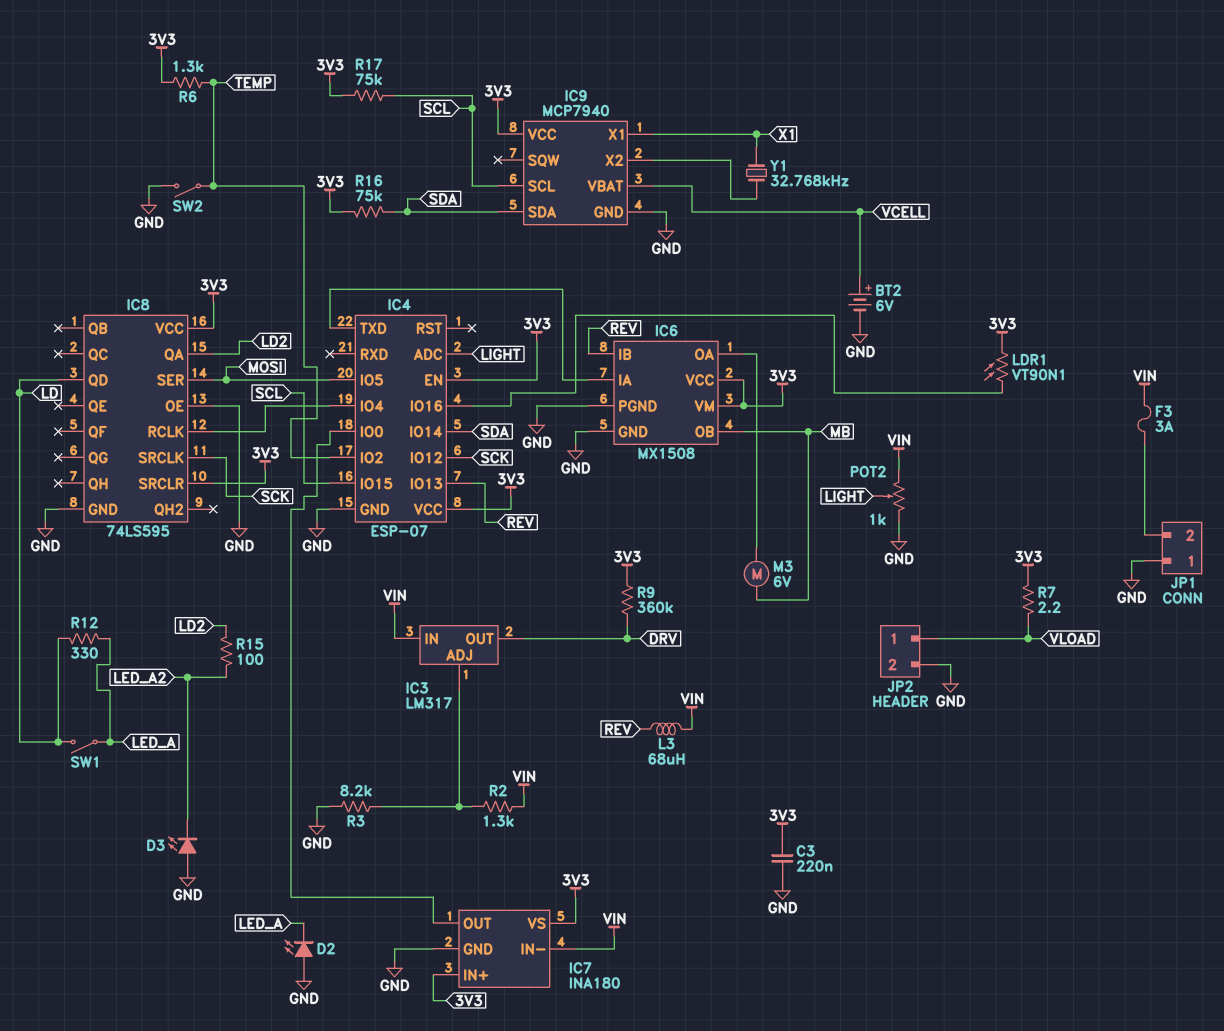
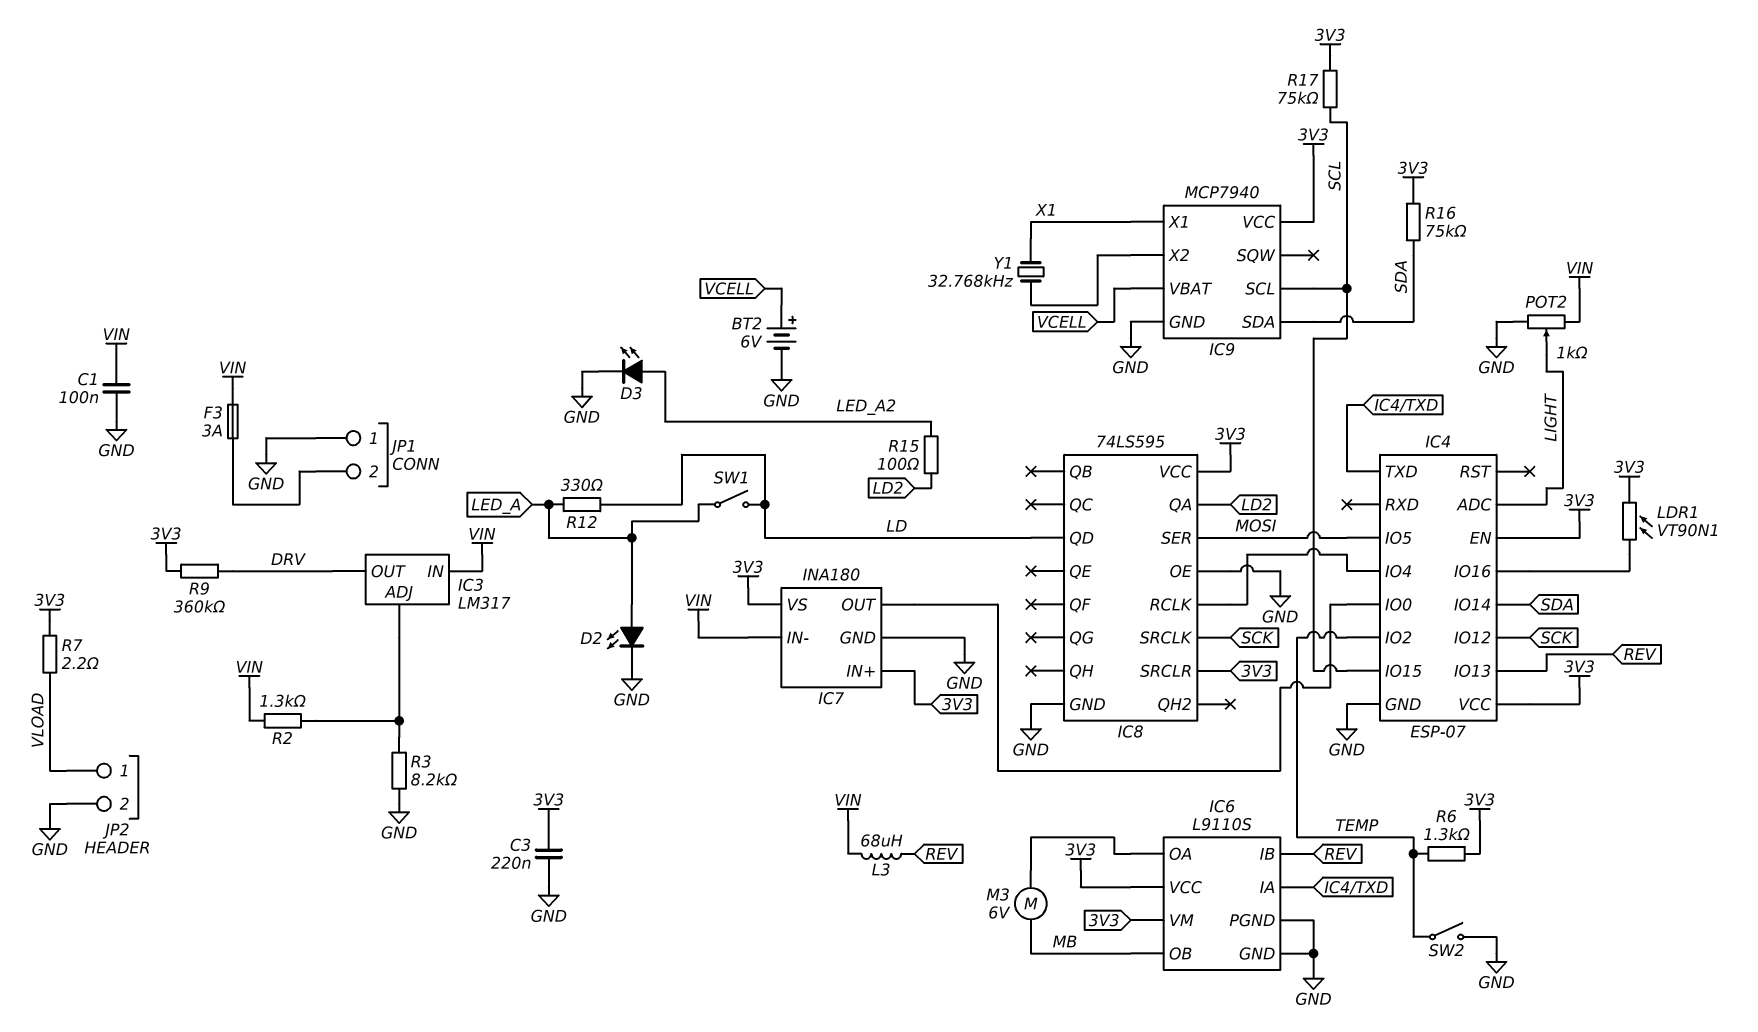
C1: none -> 100nF (GND, VIN)
D2: LED (A GND, K LED_A) -> LED (A LED_A, K GND)
D3: LED (A GND, K LED_A2) -> LED (A LED_A2, K GND)
IC6: MX1508 -> L9110S

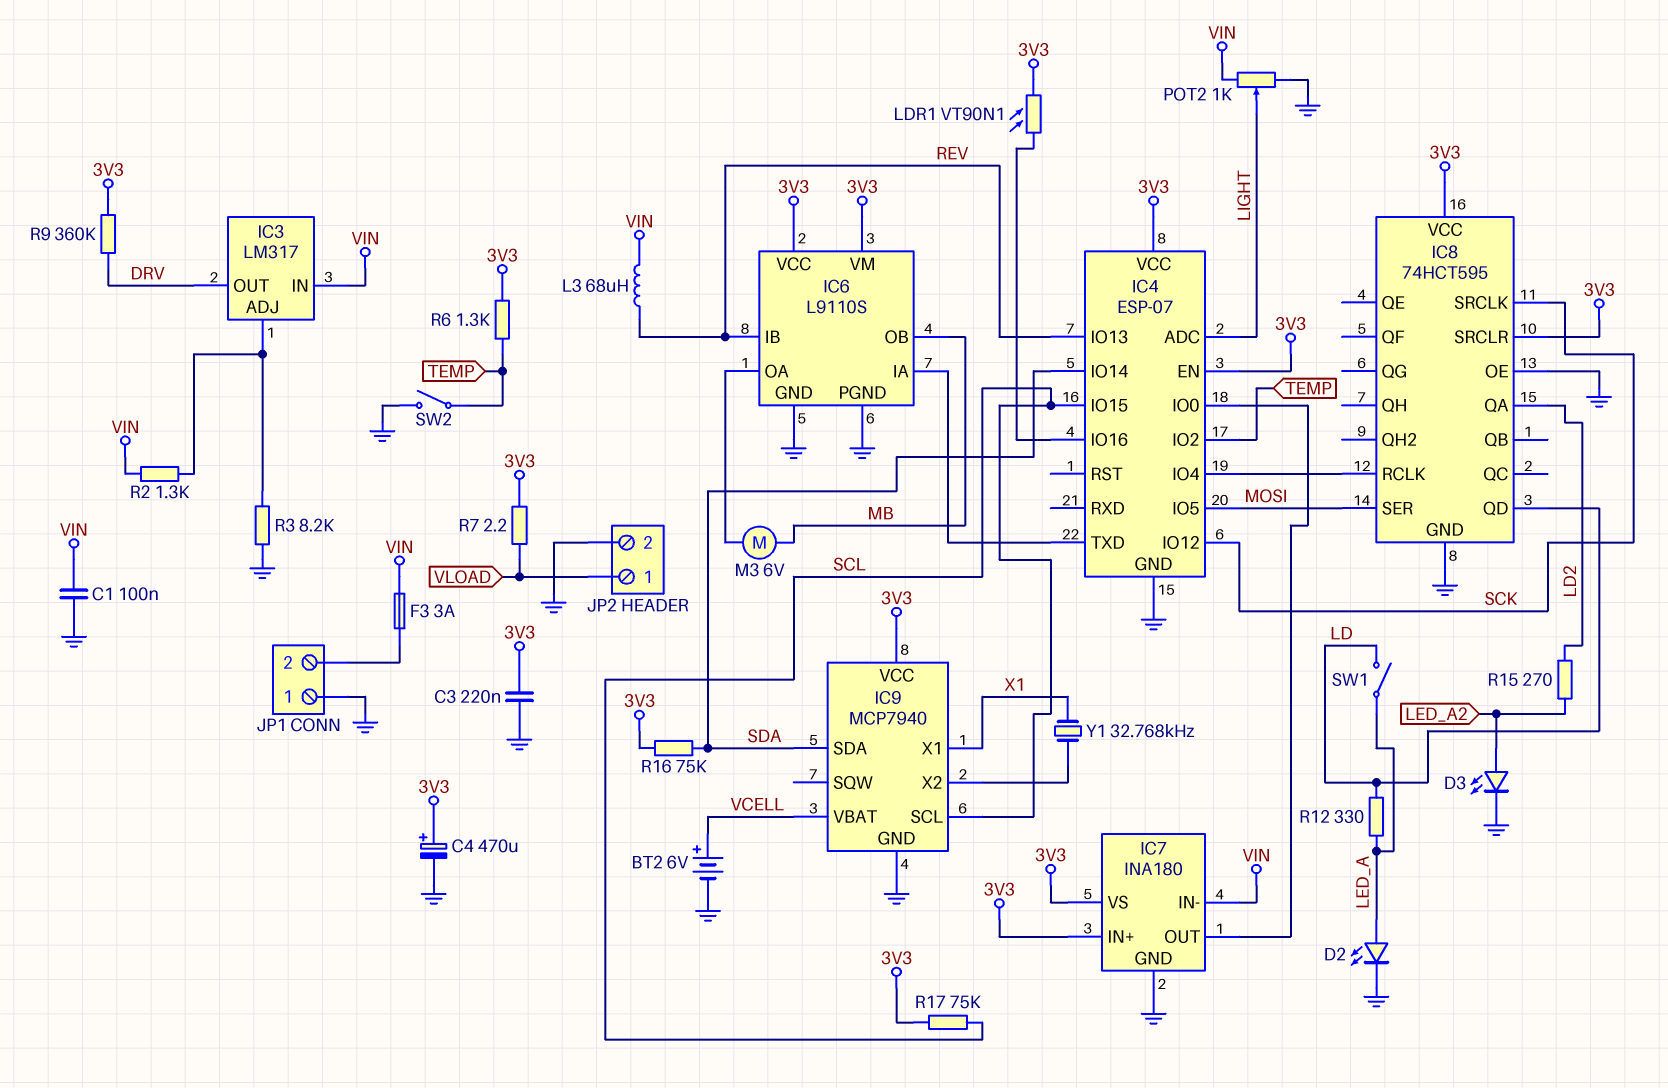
C4: none -> 470uF (plus 3V3, minus GND)
IC8: 74LS595 -> 74HCT595
R15: 100 (LD2, LED_A2) -> 270 (LD2, LED_A2)

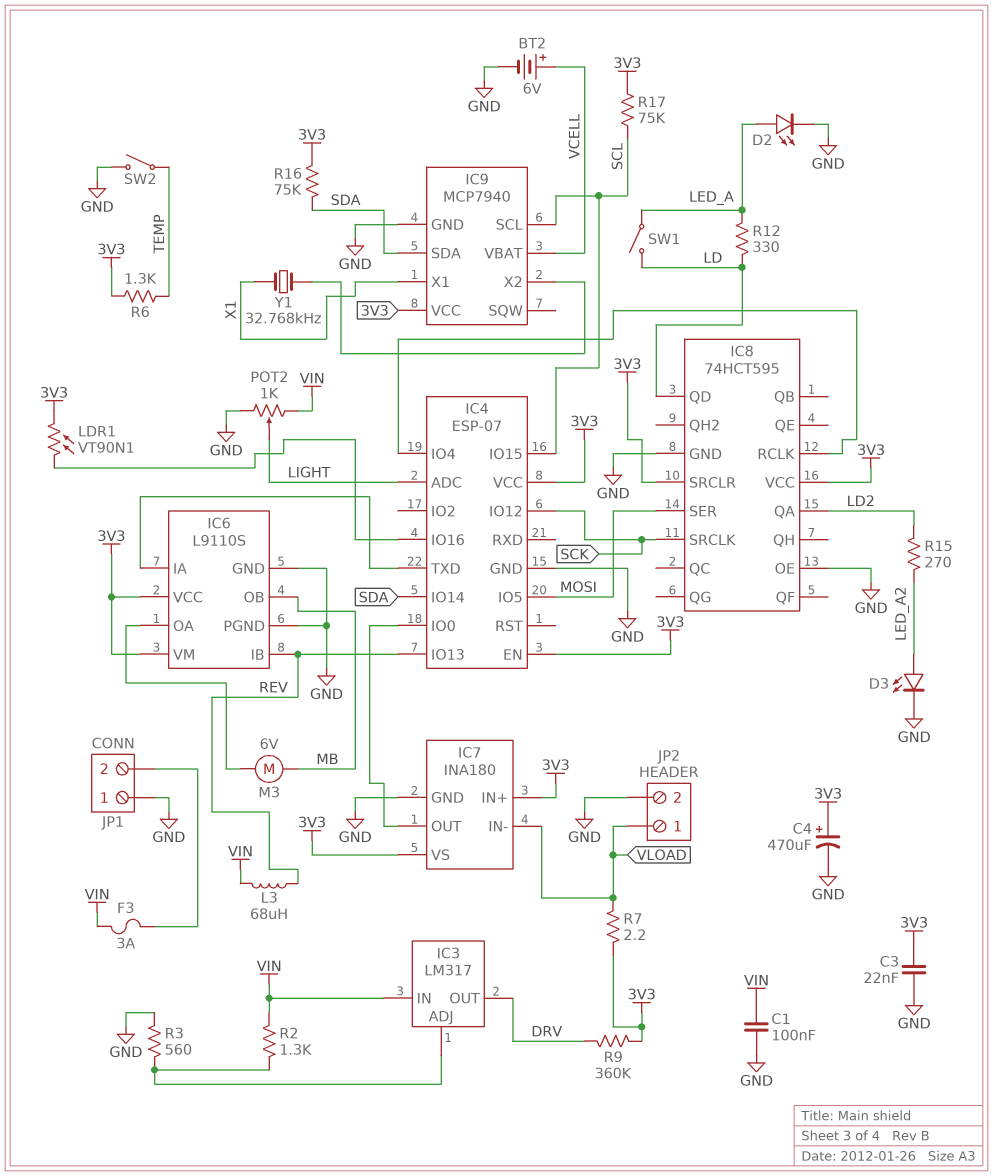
C3: 220nF (3V3, GND) -> 22nF (3V3, GND)
IC4 pin IO2: TEMP -> none
IC7 pin IN-: VIN -> VLOAD
R3: 8.2k (GND, IC3/ADJ) -> 560 (GND, IC3/ADJ)

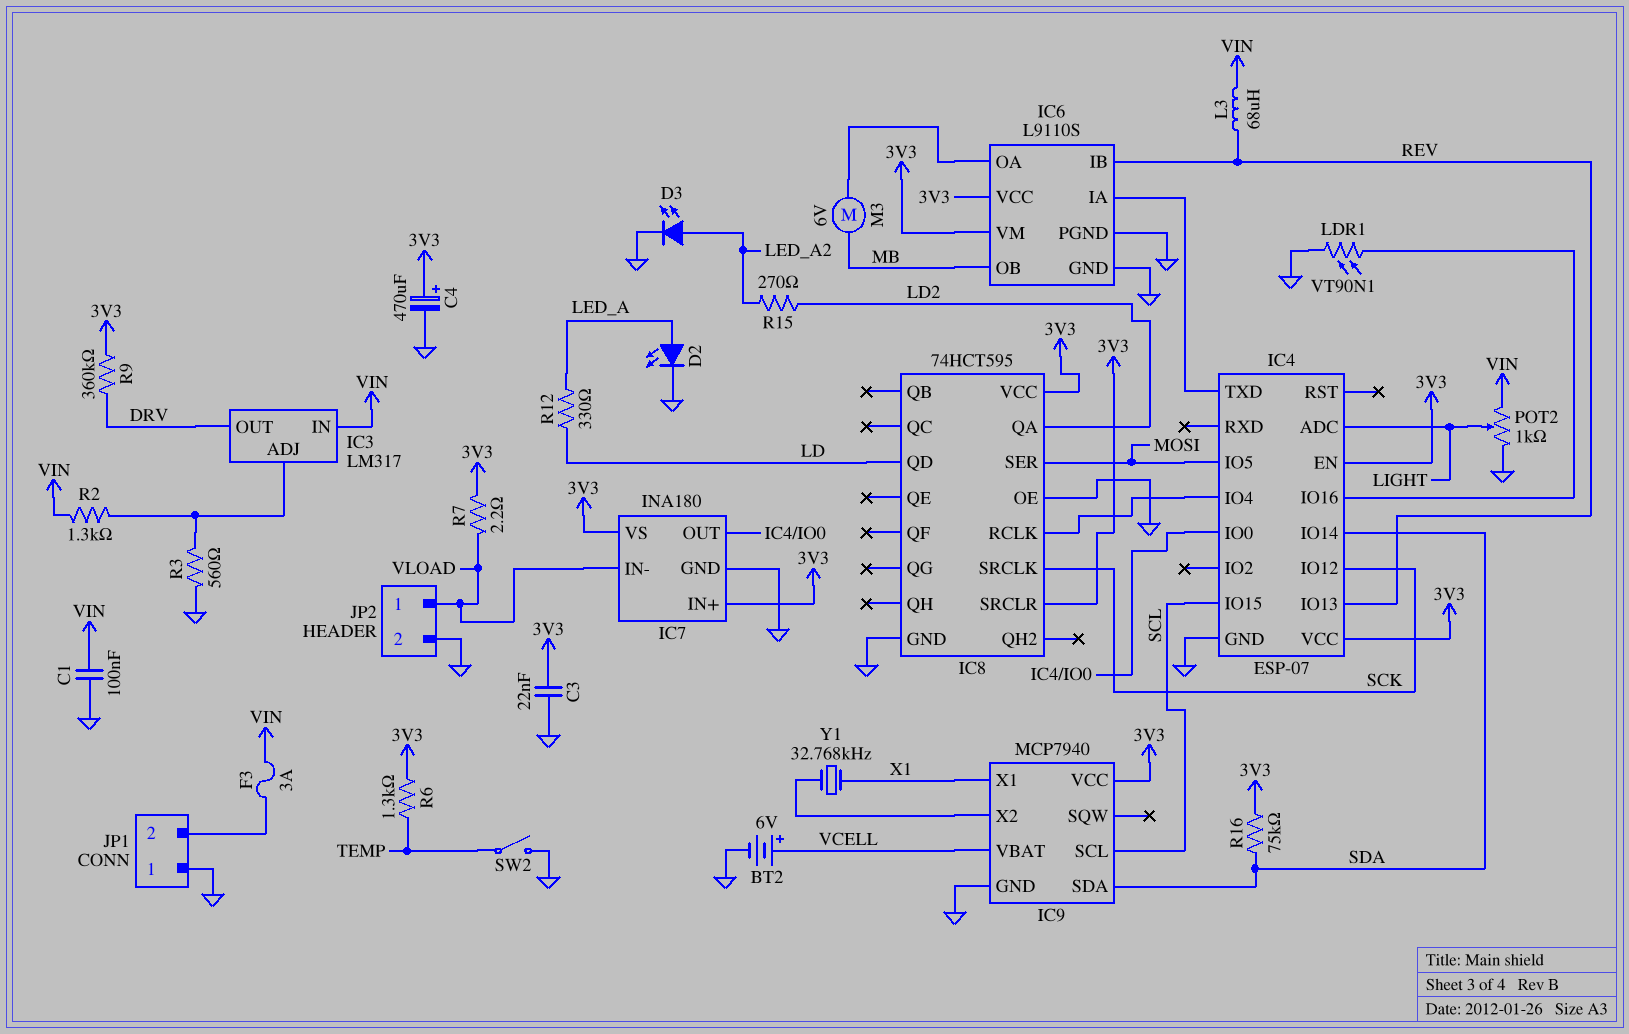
LDR1: VT90N1 (3V3, IC4/IO16) -> VT90N1 (GND, IC4/IO16)
R17: 75k (3V3, SCL) -> none
SW1: switch (LD, LED_A) -> none

